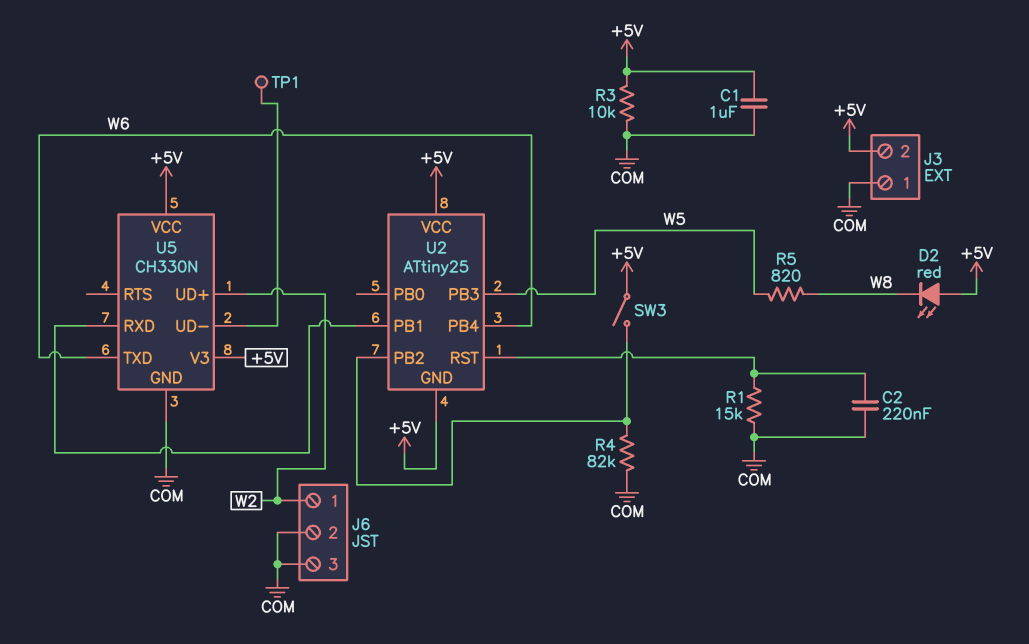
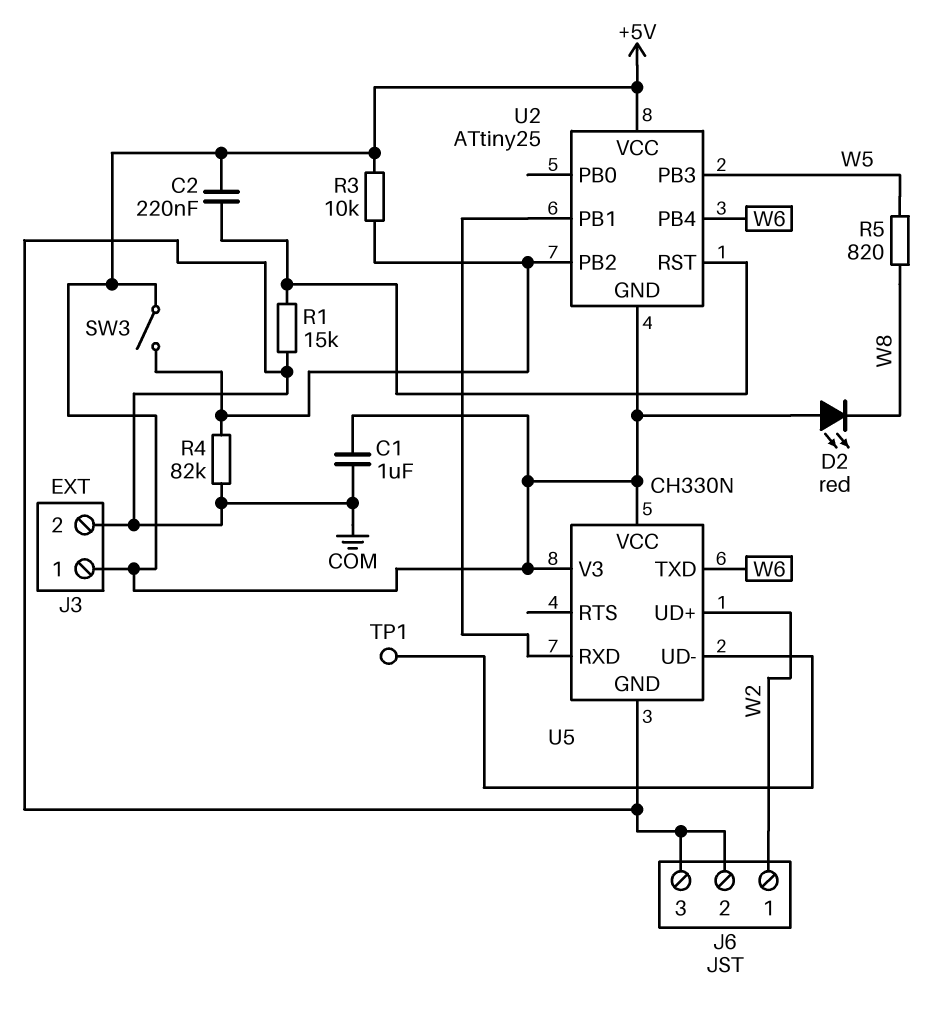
C2: 220nF (COM, U2/RST) -> 220nF (+5V, U2/RST)
J3 pin 1: COM -> +5V
J3 pin 2: +5V -> COM
R3: 10k (+5V, COM) -> 10k (+5V, U2/PB2)

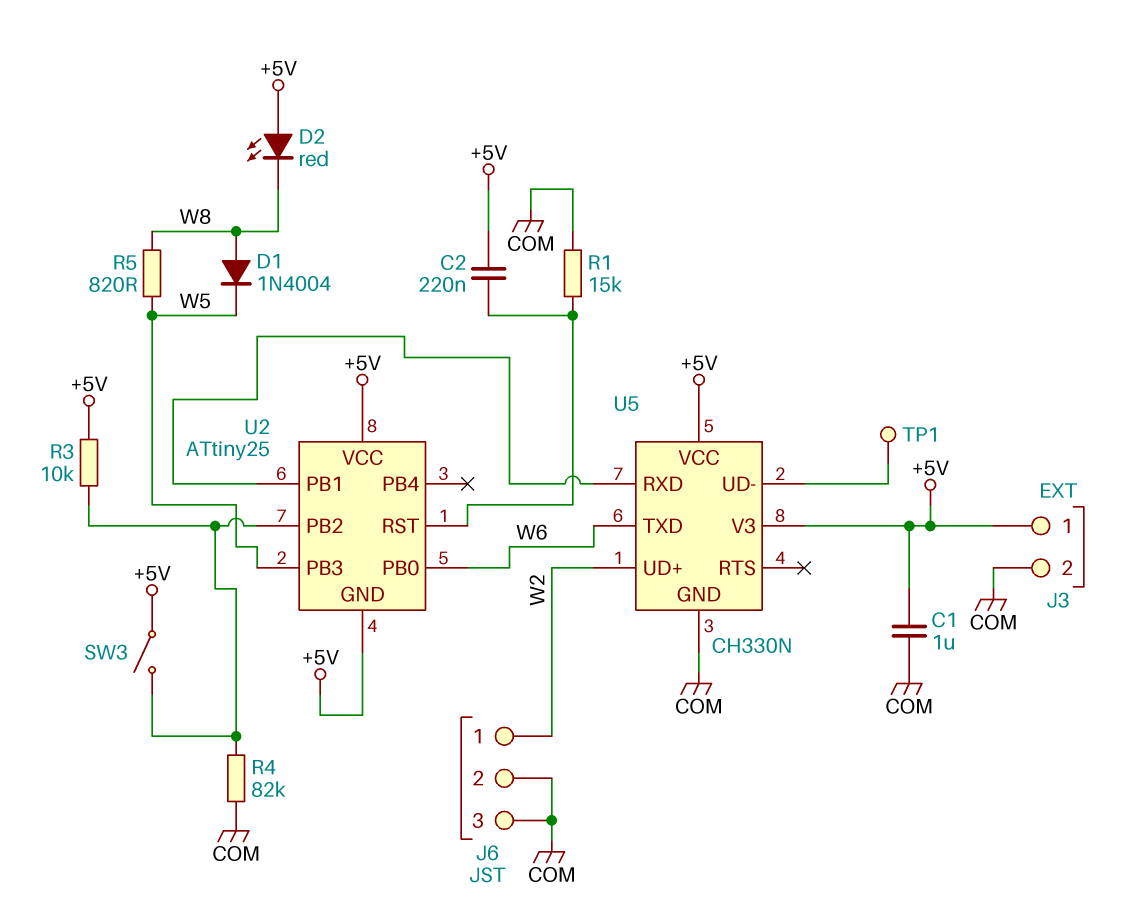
D1: none -> diode 1N4004 (A W8, K W5)
U2 pin PB0: none -> W6
U2 pin PB4: W6 -> none

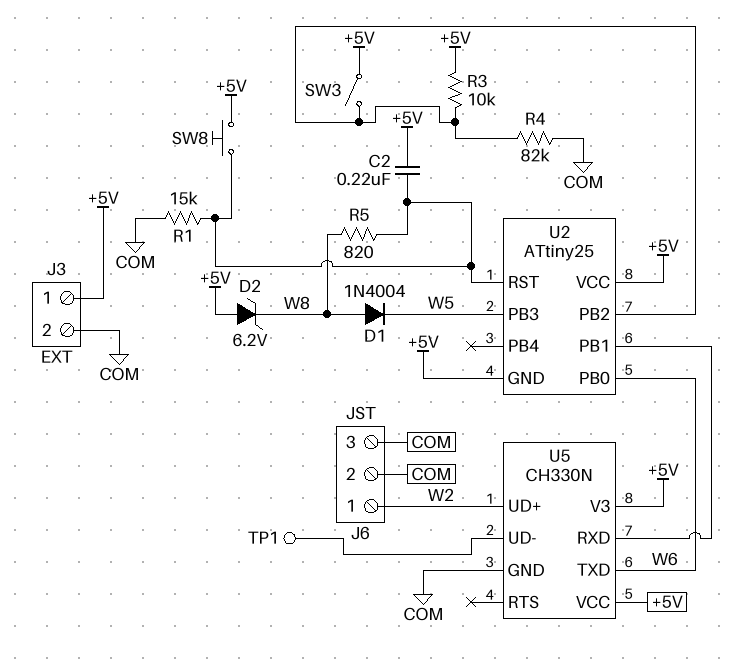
C1: 1uF (+5V, COM) -> none
D2: LED red (A +5V, K W8) -> zener 6.2V (A +5V, K W8)
R5: 820 (W5, W8) -> 820 (U2/RST, W8)
SW8: none -> button (+5V, U2/RST)

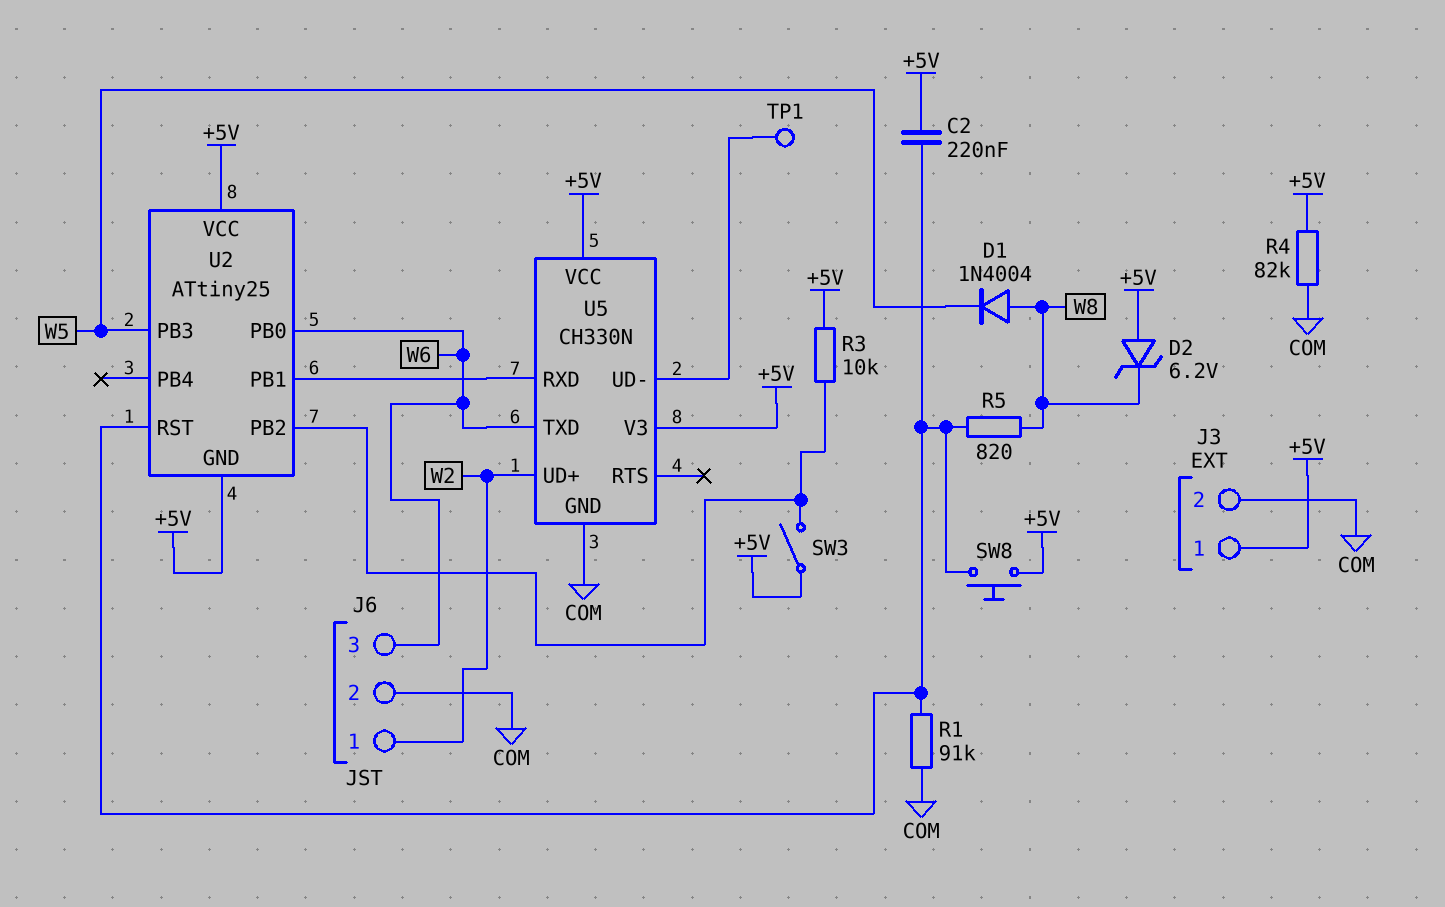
J6 pin 3: COM -> W6
R1: 15k (COM, U2/RST) -> 91k (COM, U2/RST)
R4: 82k (COM, U2/PB2) -> 82k (+5V, COM)

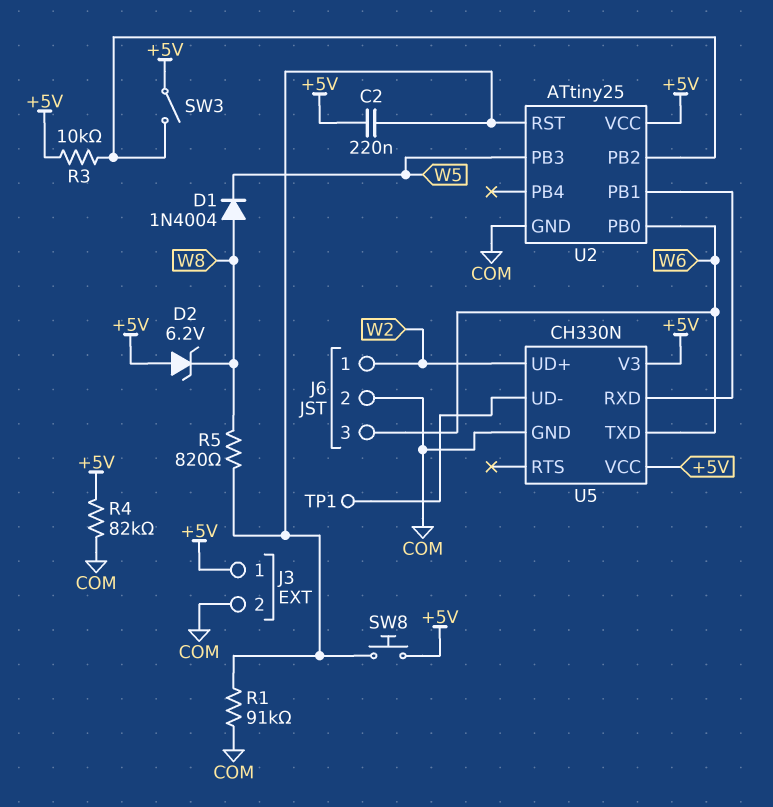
U2 pin GND: +5V -> COM

